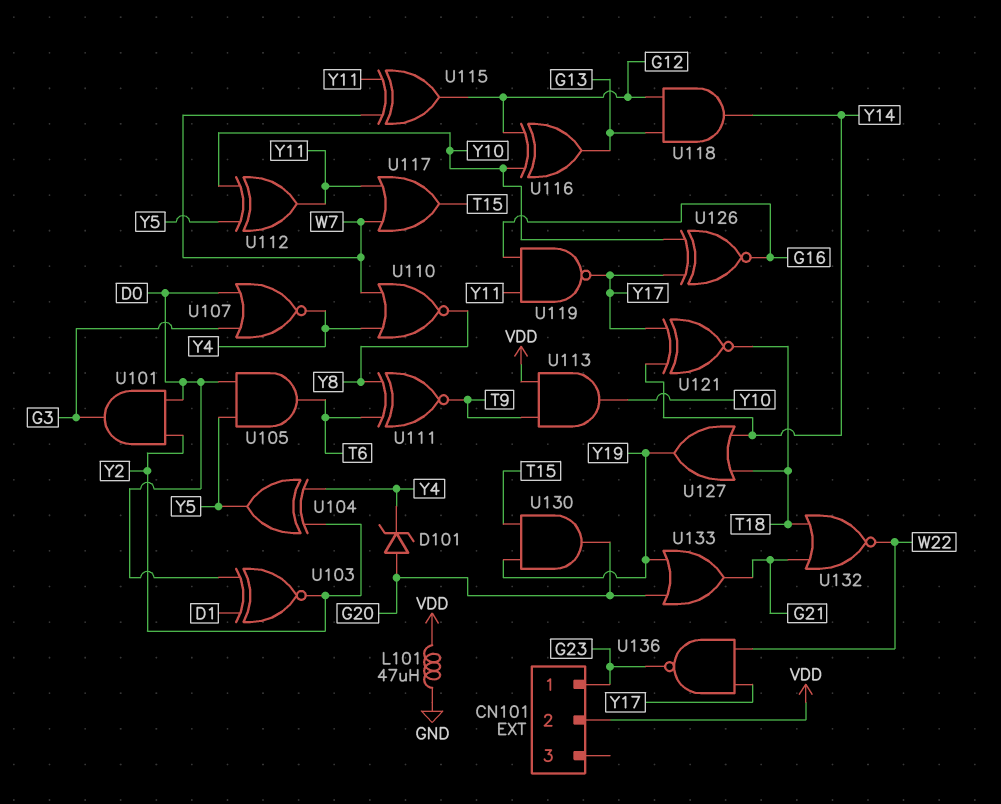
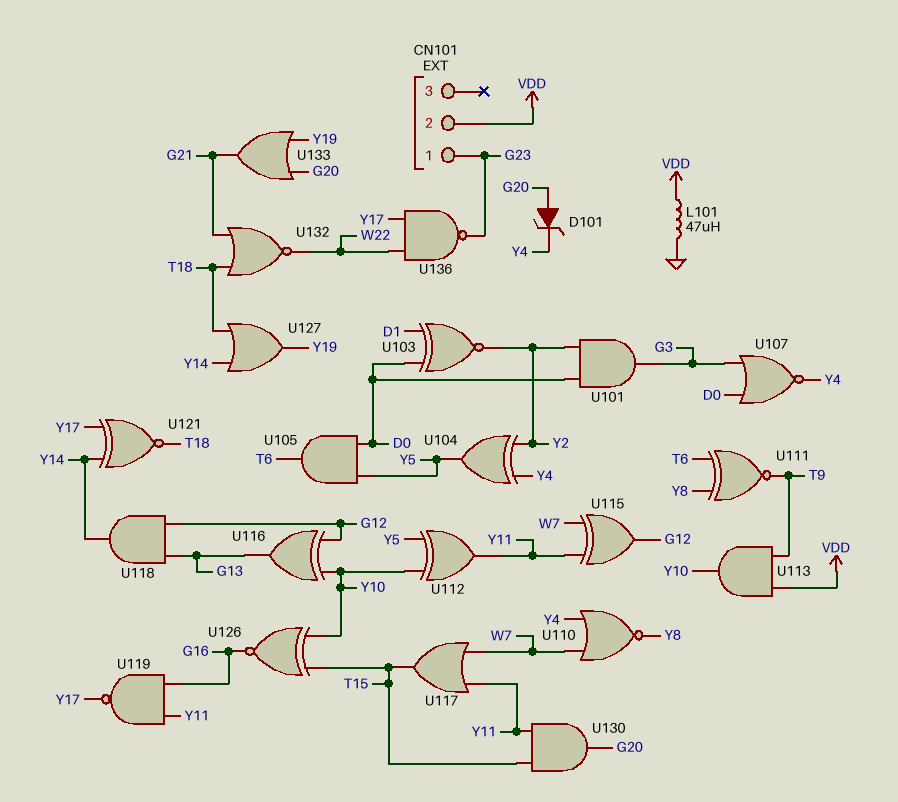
U126: XNOR (in Y10, in Y17, out G16) -> XNOR (in T15, in Y10, out G16)
U130: AND (in T15, in Y19, out G20) -> AND (in T15, in Y11, out G20)

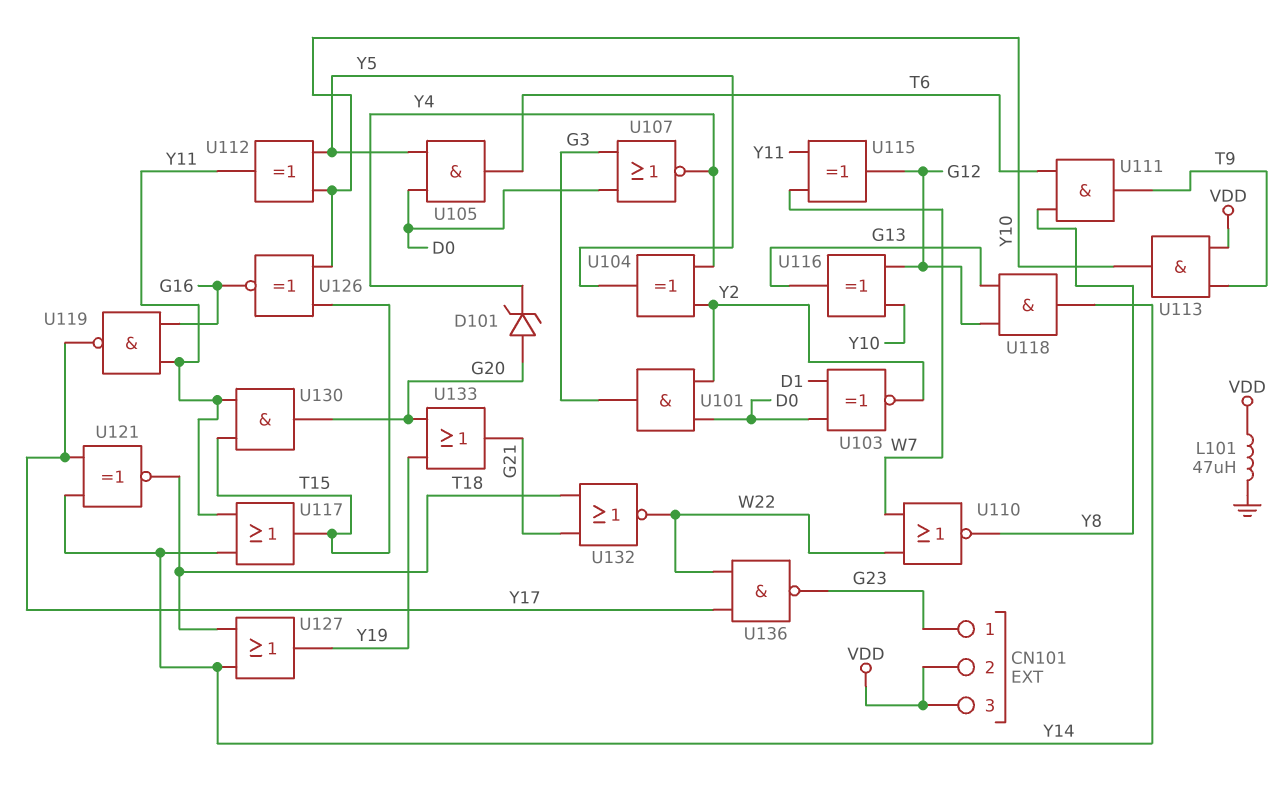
CN101 pin 3: none -> VDD
U110: NOR (in W7, in Y4, out Y8) -> NOR (in W7, in W22, out Y8)
U111: XNOR (in T6, in Y8, out T9) -> AND (in T6, in Y8, out T9)
U117: OR (in W7, in Y11, out T15) -> OR (in Y11, in Y14, out T15)

